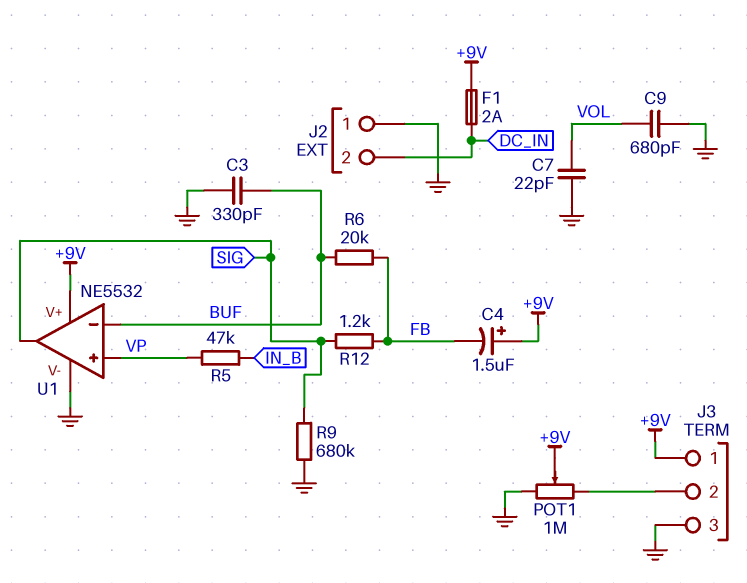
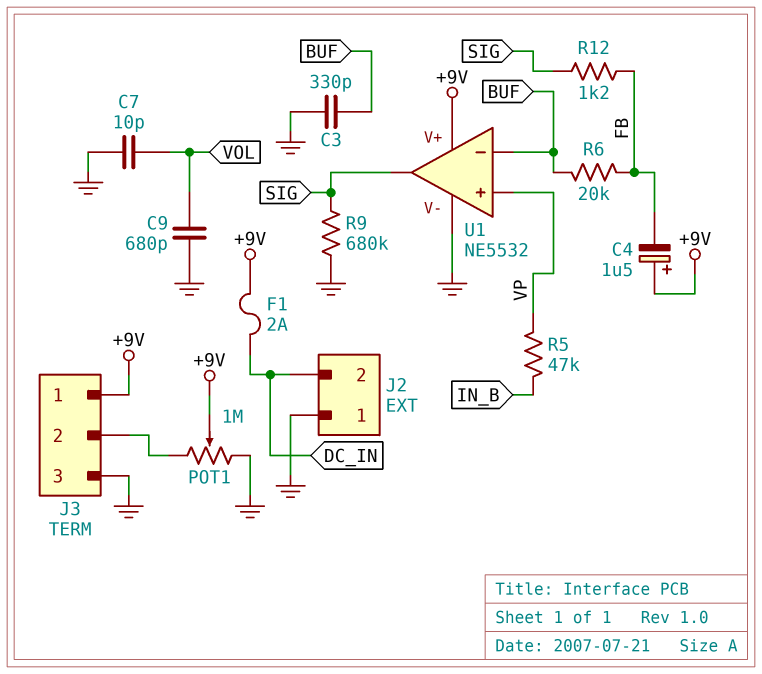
C7: 22pF (GND, VOL) -> 10pF (GND, VOL)

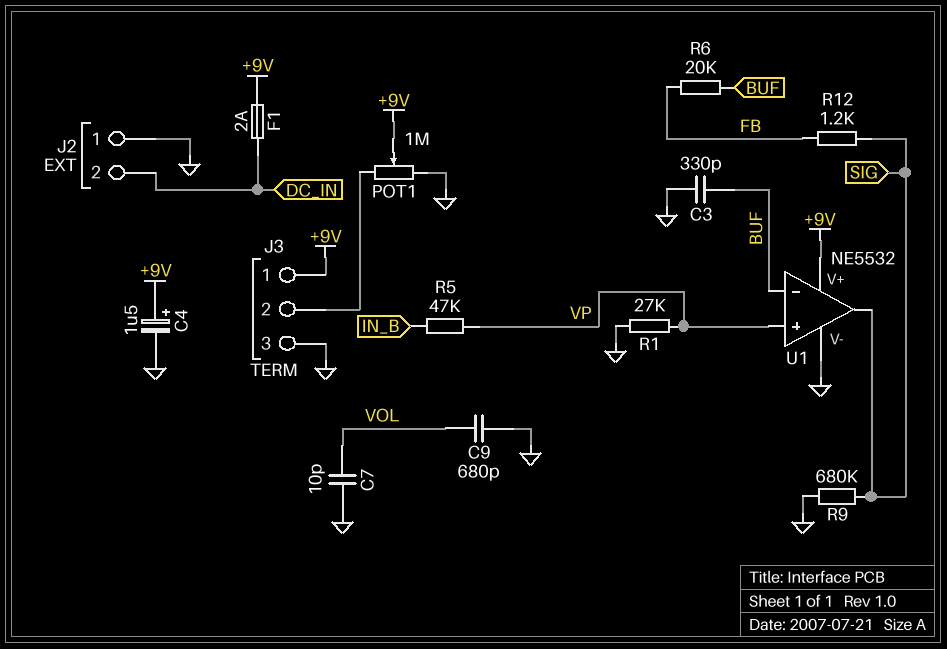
C4: 1.5uF (plus +9V, minus FB) -> 1.5uF (plus +9V, minus GND)
R1: none -> 27k (GND, VP)

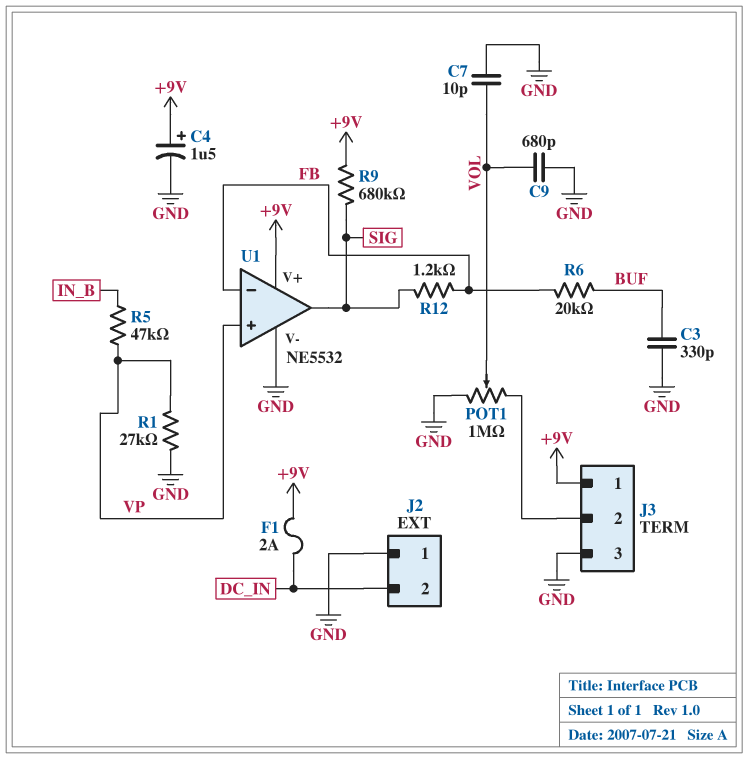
POT1: 1M (GND, J3/2, wiper +9V) -> 1M (GND, J3/2, wiper VOL)
R9: 680k (GND, SIG) -> 680k (+9V, SIG)
U1 pin in-: BUF -> FB

